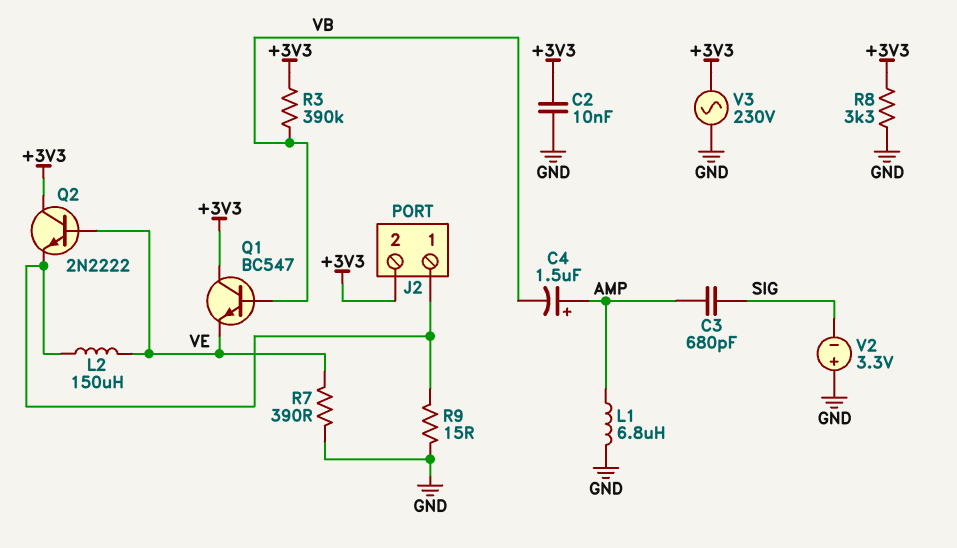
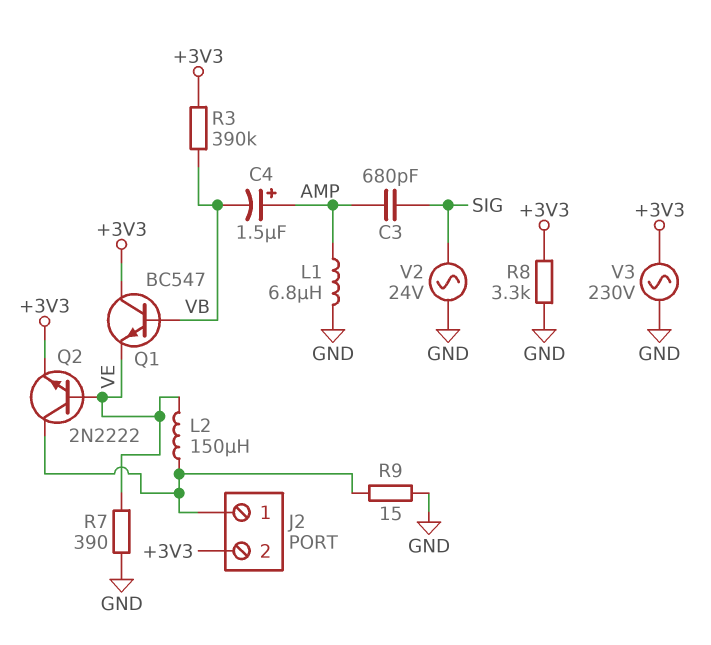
C2: 10nF (+3V3, GND) -> none
Q2: NPN 2N2222 (B VE, C +3V3, E J2/1) -> NPN 2N2222 (B VE, C J2/1, E +3V3)
V2: 3.3V (plus GND, minus SIG) -> AC 24V (GND, SIG)

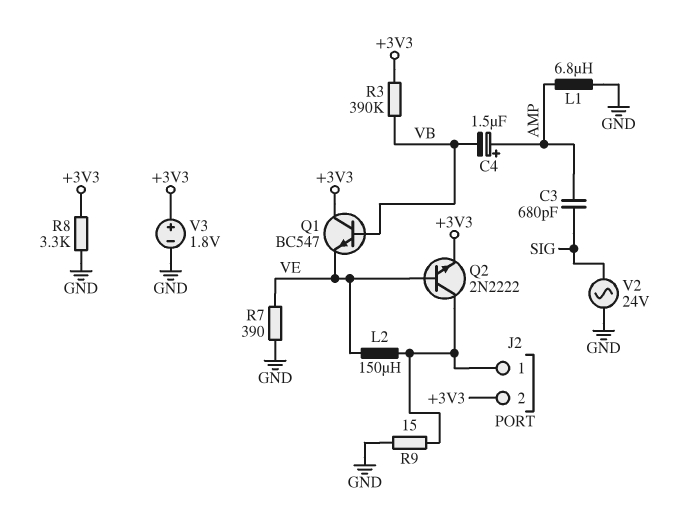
V3: AC 230V (+3V3, GND) -> 1.8V (plus +3V3, minus GND)

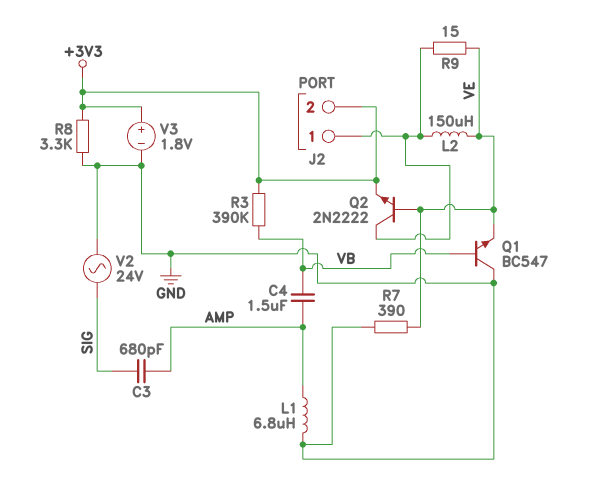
C4: 1.5uF (plus AMP, minus VB) -> 1.5uF (AMP, VB)
Q1: NPN BC547 (B VB, C +3V3, E VE) -> NPN BC547 (B VB, C GND, E VE)
R9: 15 (GND, J2/1) -> 15 (J2/1, VE)

